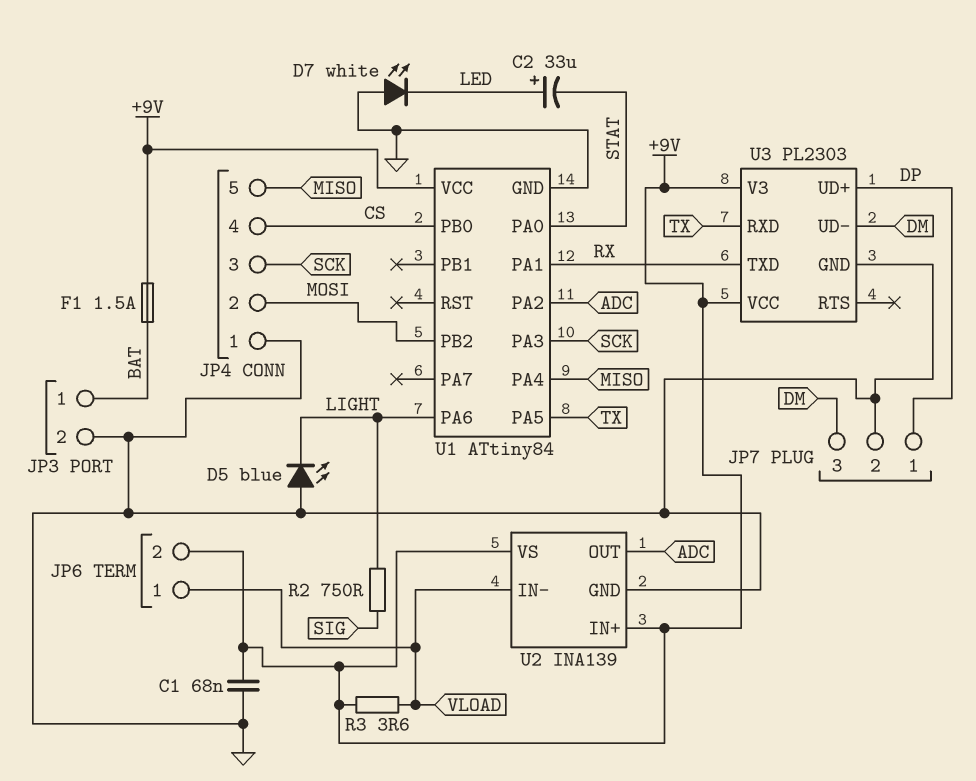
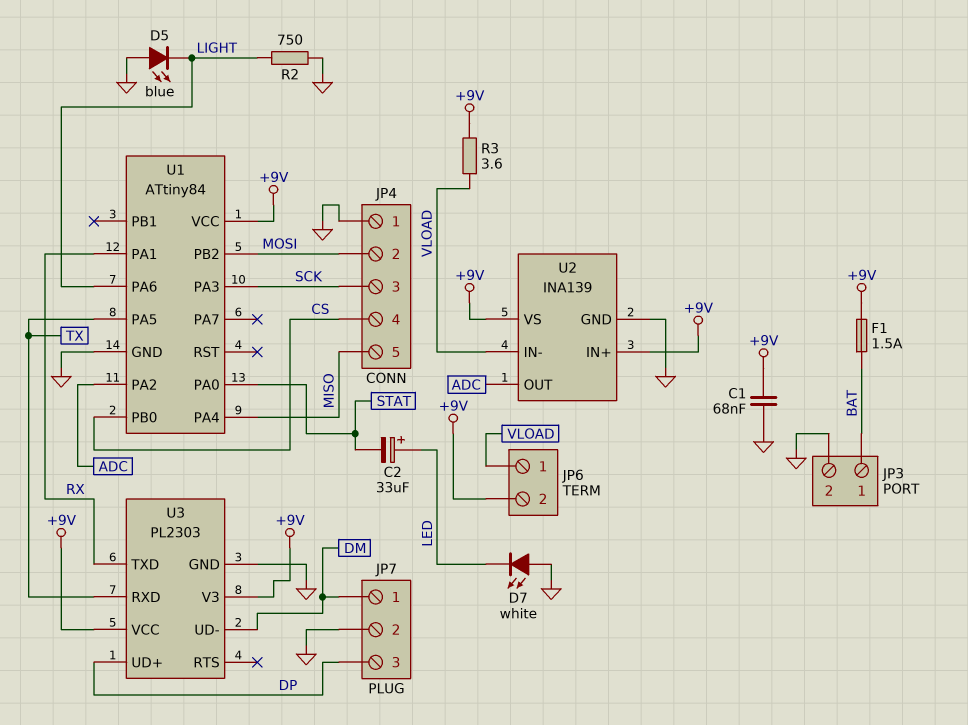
JP7 pin 1: DP -> DM
JP7 pin 3: DM -> DP
R2: 750 (LIGHT, SIG) -> 750 (GND, LIGHT)

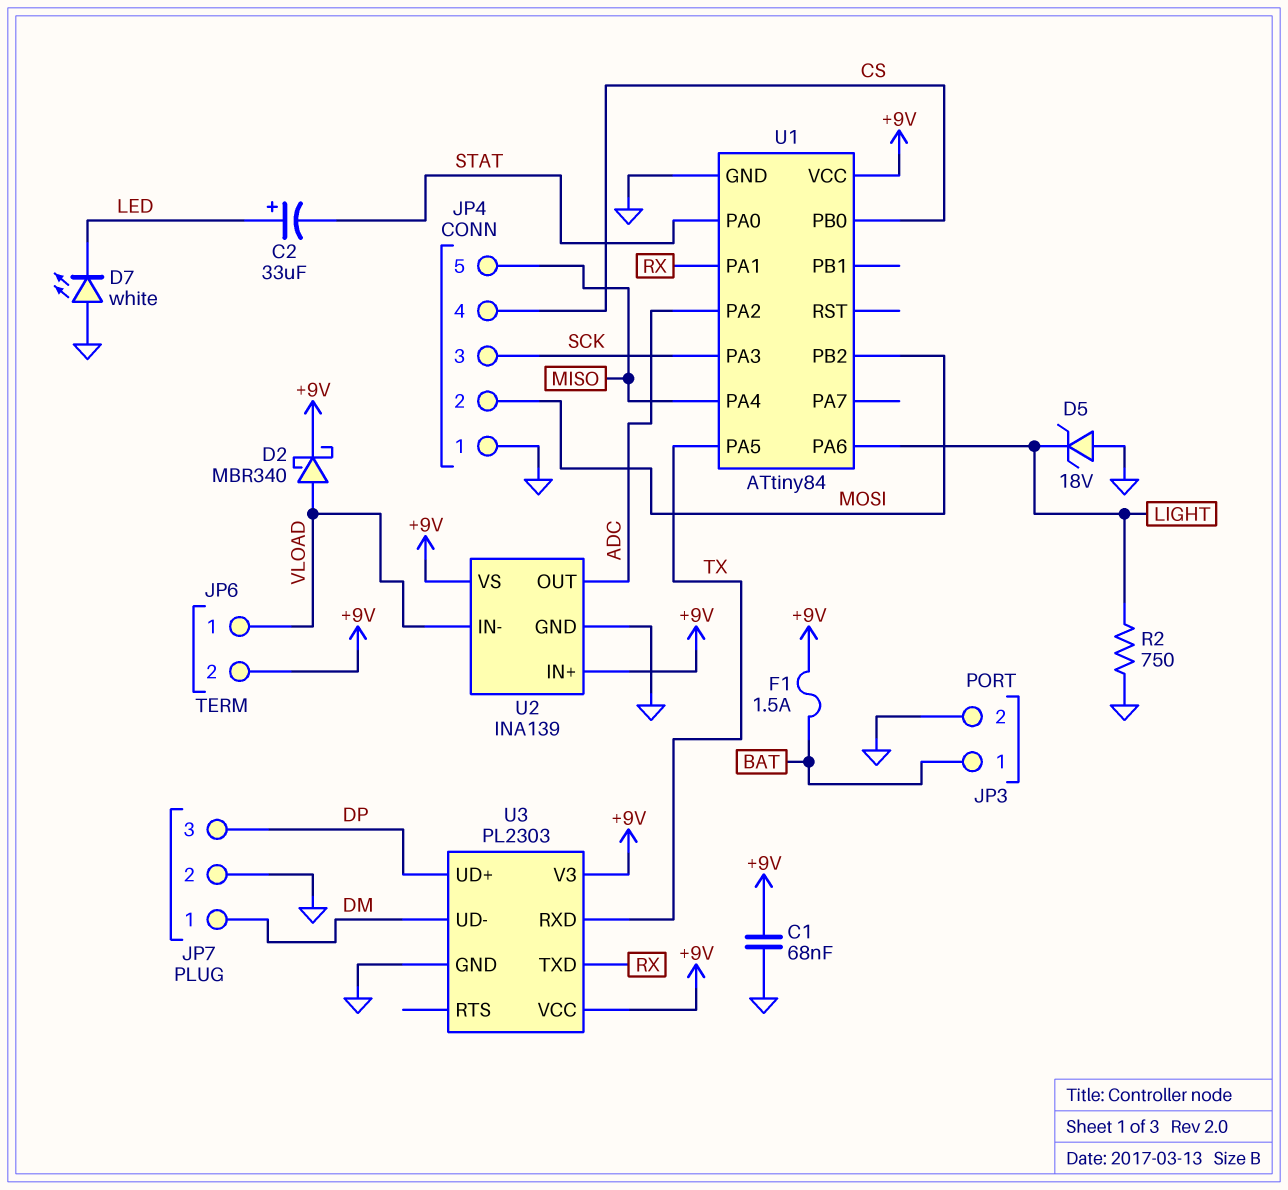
D2: none -> schottky MBR340 (A VLOAD, K +9V)
D5: LED blue (A GND, K LIGHT) -> zener 18V (A GND, K LIGHT)
R3: 3.6 (+9V, VLOAD) -> none

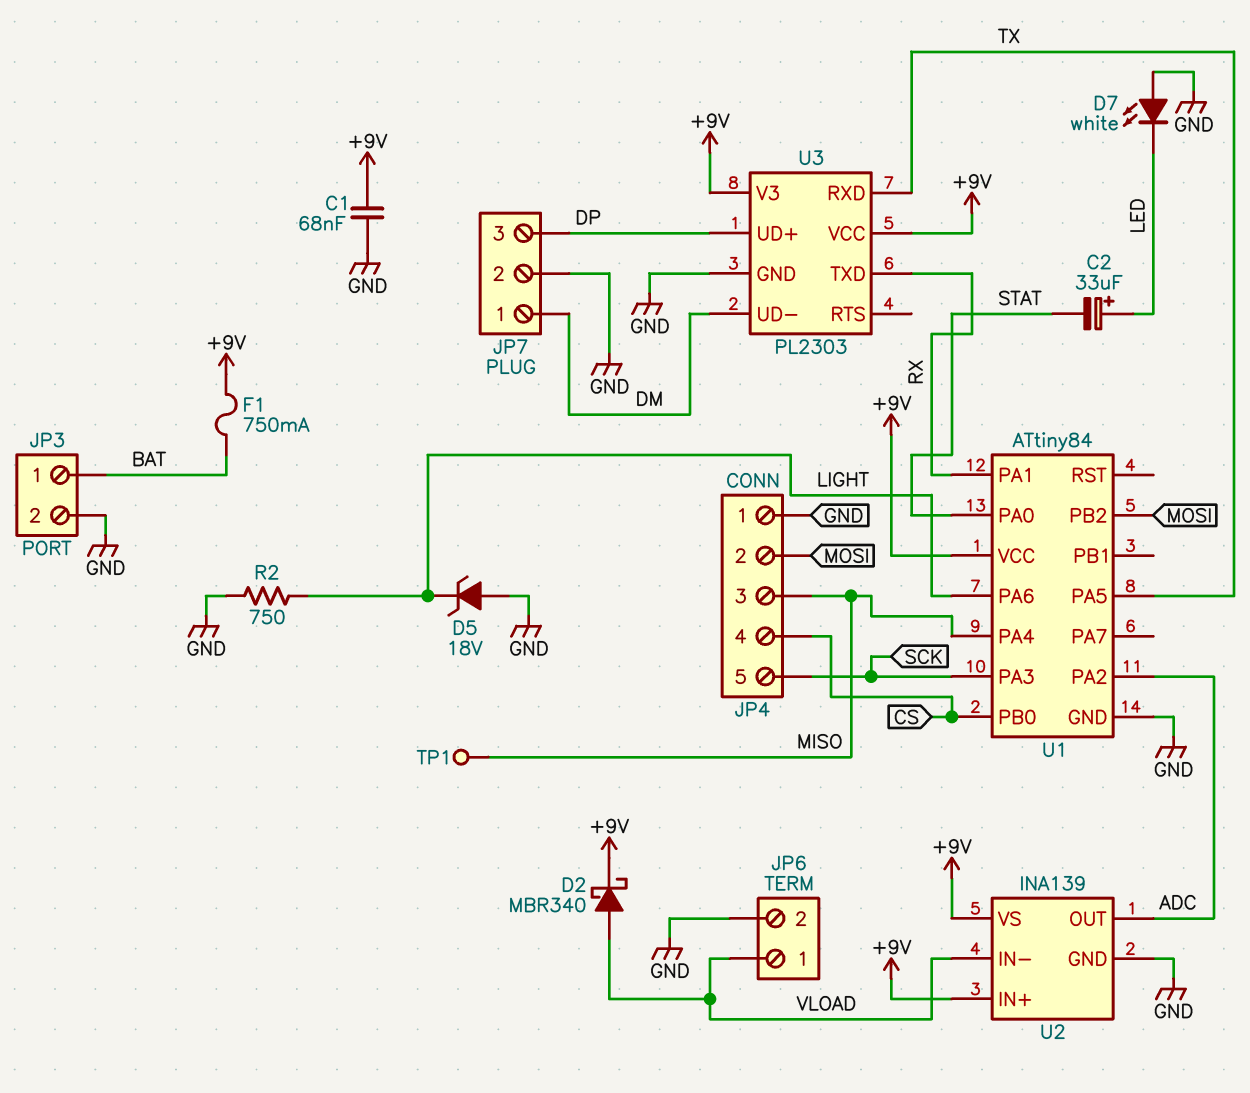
F1: 1.5A (+9V, BAT) -> 750mA (+9V, BAT)
JP4 pin 3: SCK -> MISO
JP4 pin 5: MISO -> SCK
JP6 pin 2: +9V -> GND
TP1: none -> test point (MISO)

